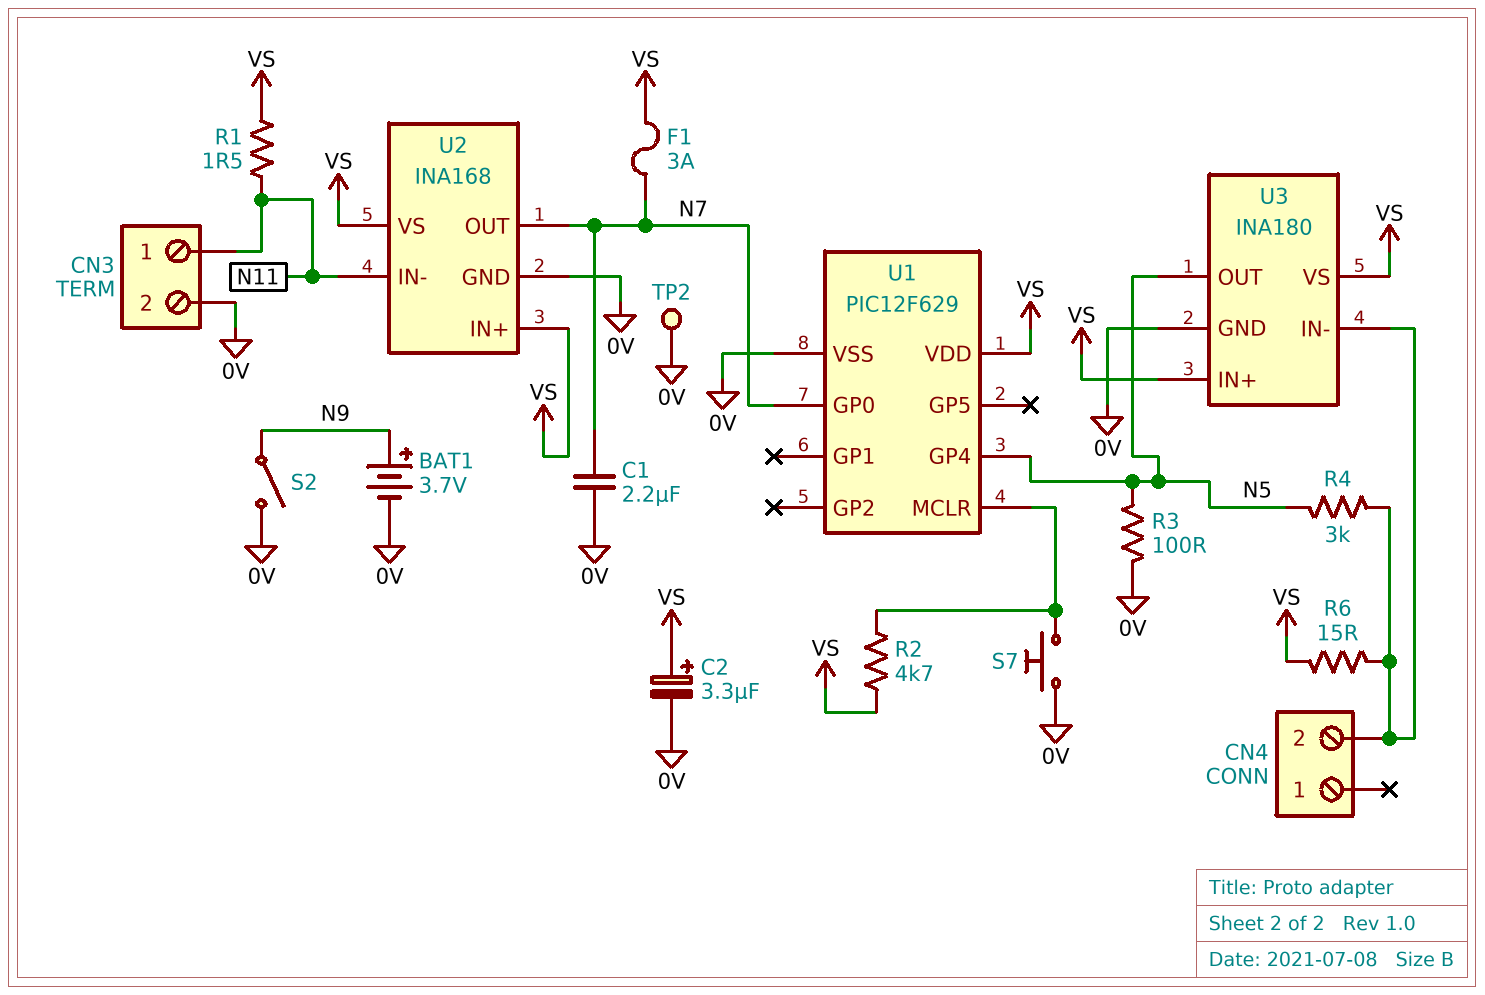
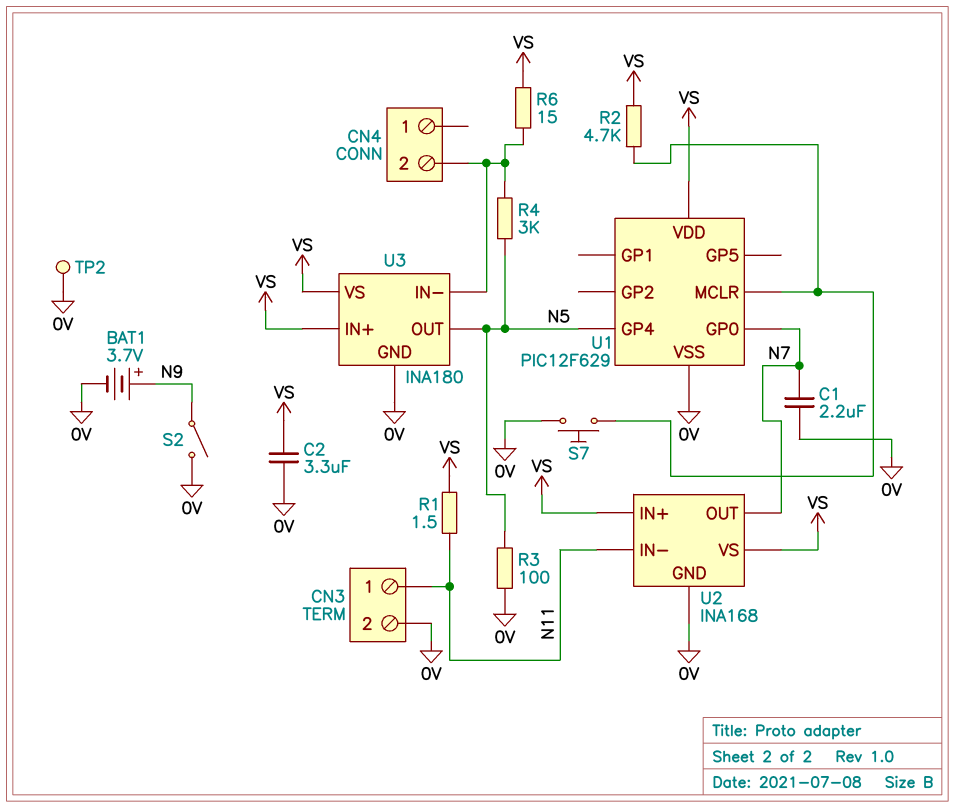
C2: 3.3uF (plus VS, minus 0V) -> 3.3uF (0V, VS)
F1: 3A (N7, VS) -> none

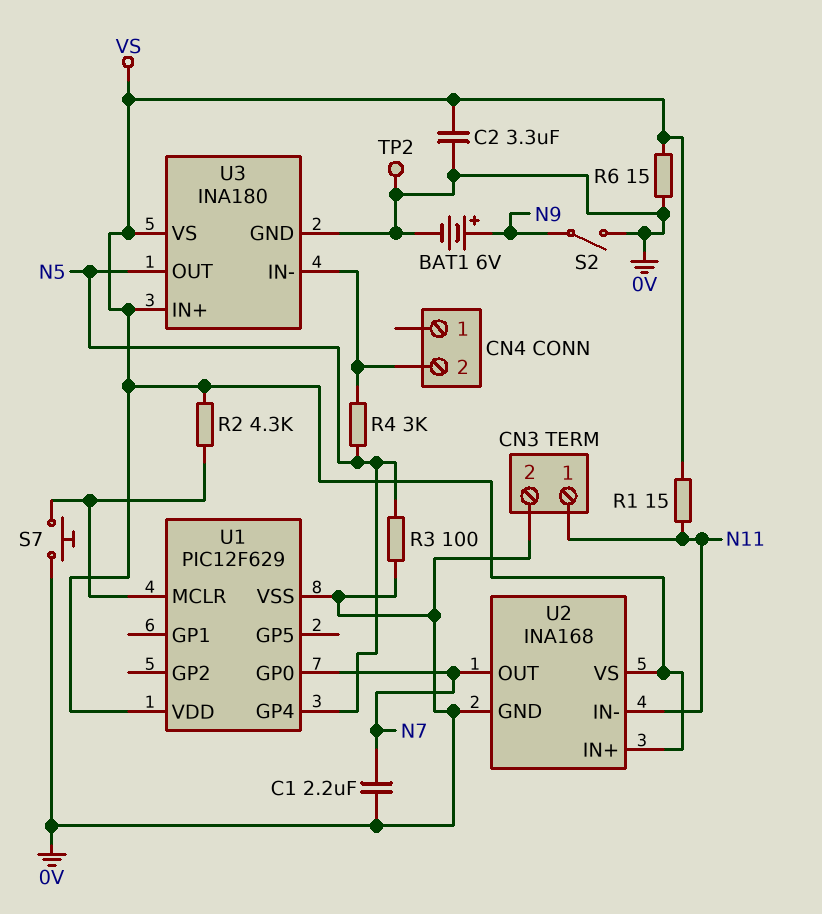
BAT1: 3.7V (plus N9, minus 0V) -> 6V (plus N9, minus 0V)
R1: 1.5 (N11, VS) -> 15 (N11, VS)
R2: 4.7k (U1/MCLR, VS) -> 4.3k (U1/MCLR, VS)
R6: 15 (CN4/2, VS) -> 15 (0V, VS)

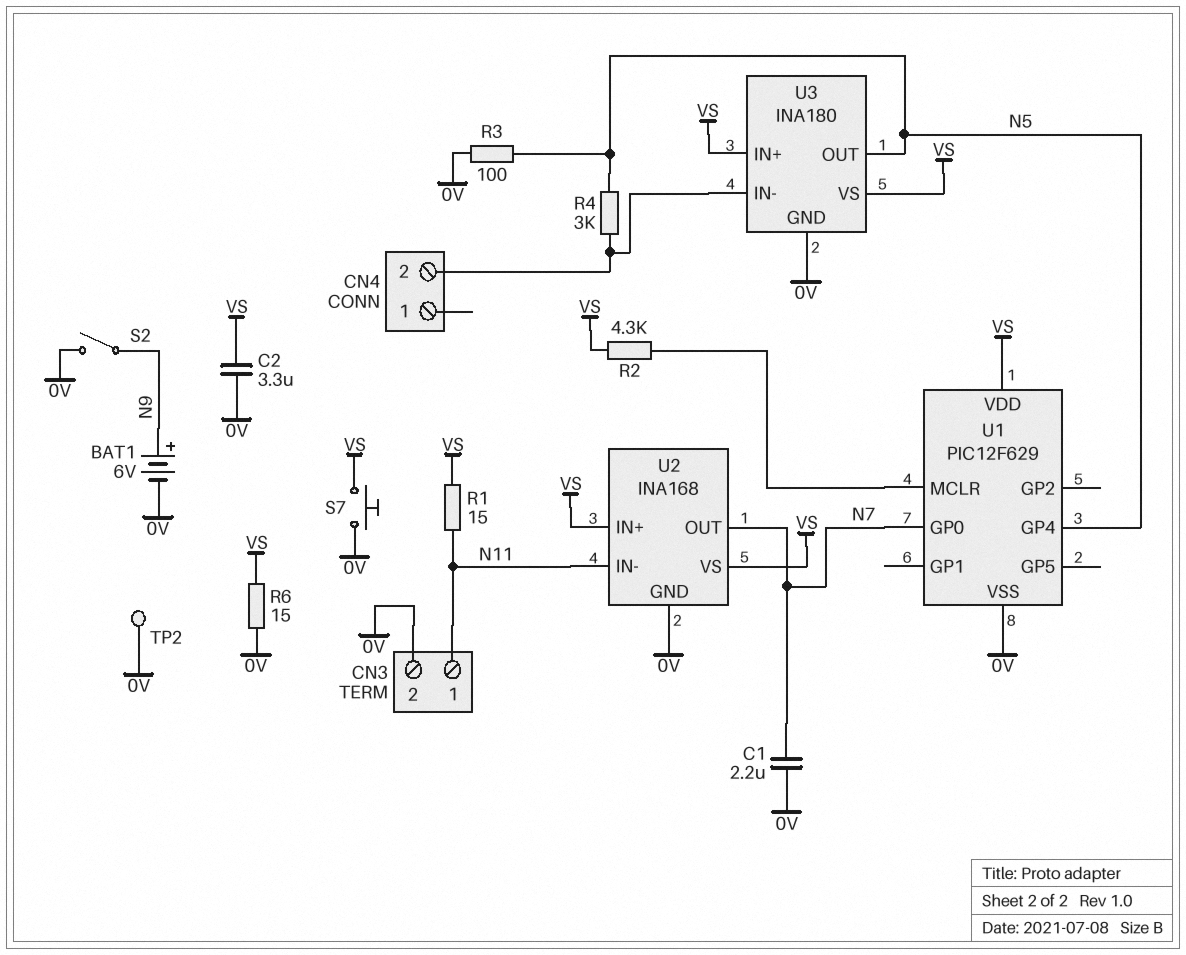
S7: button (0V, U1/MCLR) -> button (0V, VS)

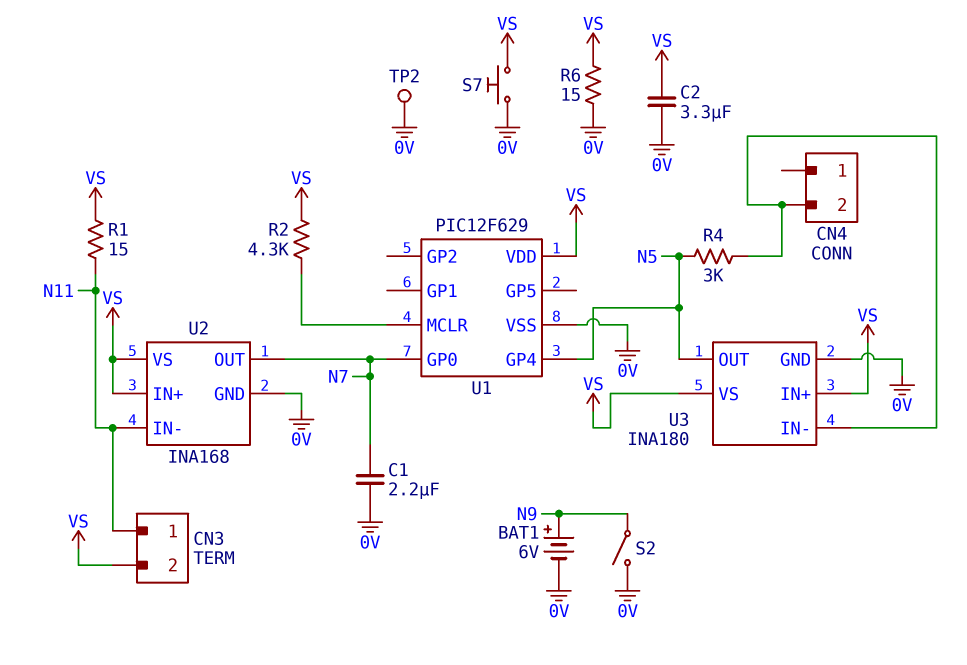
CN3 pin 2: 0V -> VS
R3: 100 (0V, N5) -> none

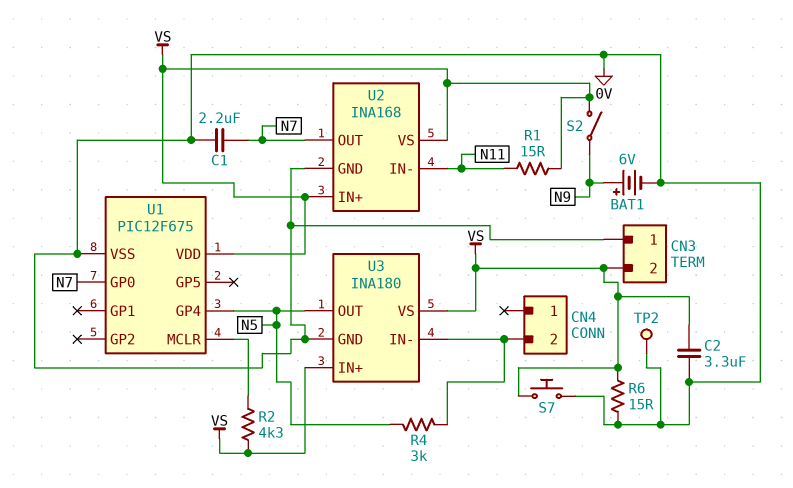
CN3 pin 1: N11 -> 0V
S2: switch (0V, N9) -> switch (N9, VS)
U1: PIC12F629 -> PIC12F675

